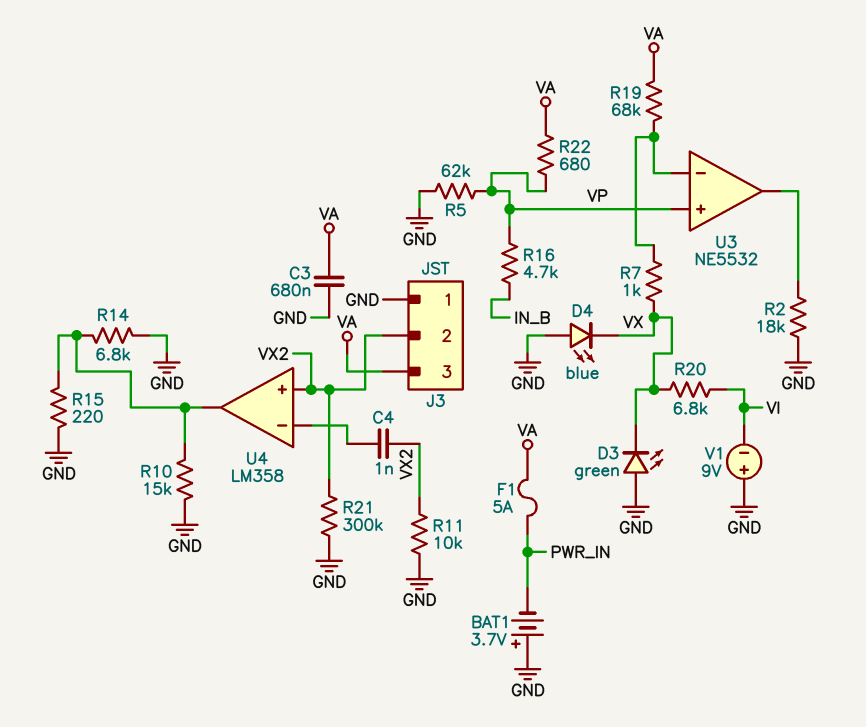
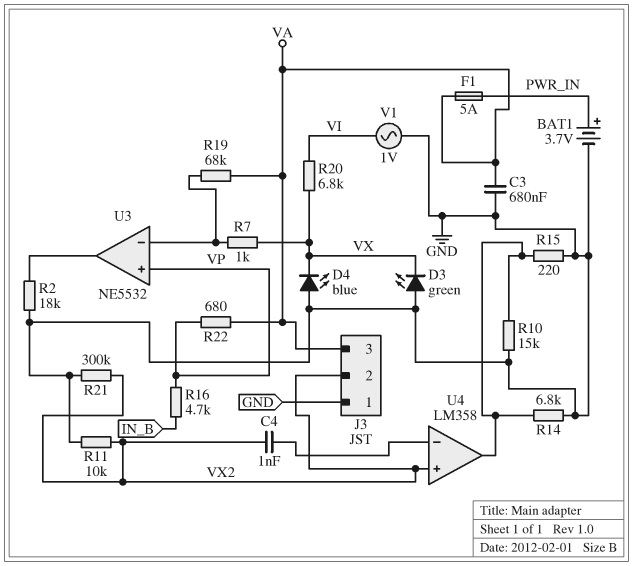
BAT1: 3.7V (plus GND, minus PWR_IN) -> 3.7V (plus PWR_IN, minus GND)
R5: 62k (GND, VP) -> none
V1: 9V (plus GND, minus VI) -> AC 1V (GND, VI)

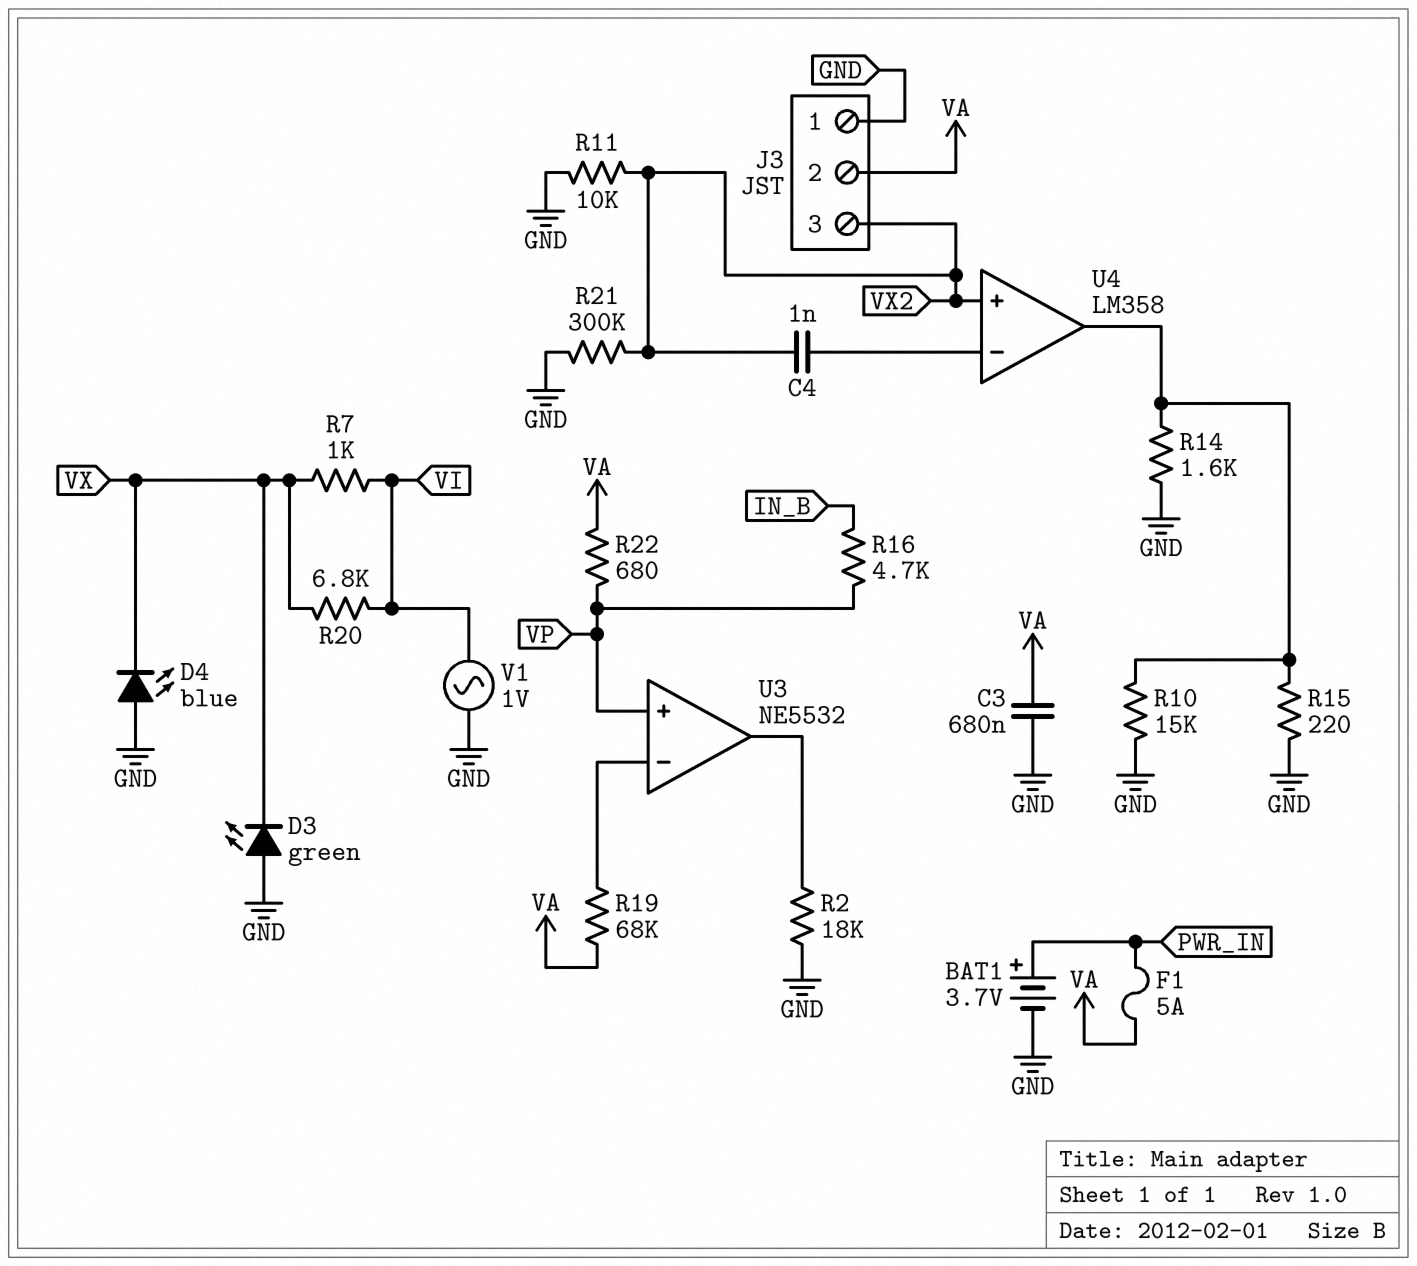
J3 pin 2: VX2 -> VA
J3 pin 3: VA -> VX2
R7: 1k (U3/in-, VX) -> 1k (VI, VX)
R14: 6.8k (GND, U4/out) -> 1.6k (GND, U4/out)

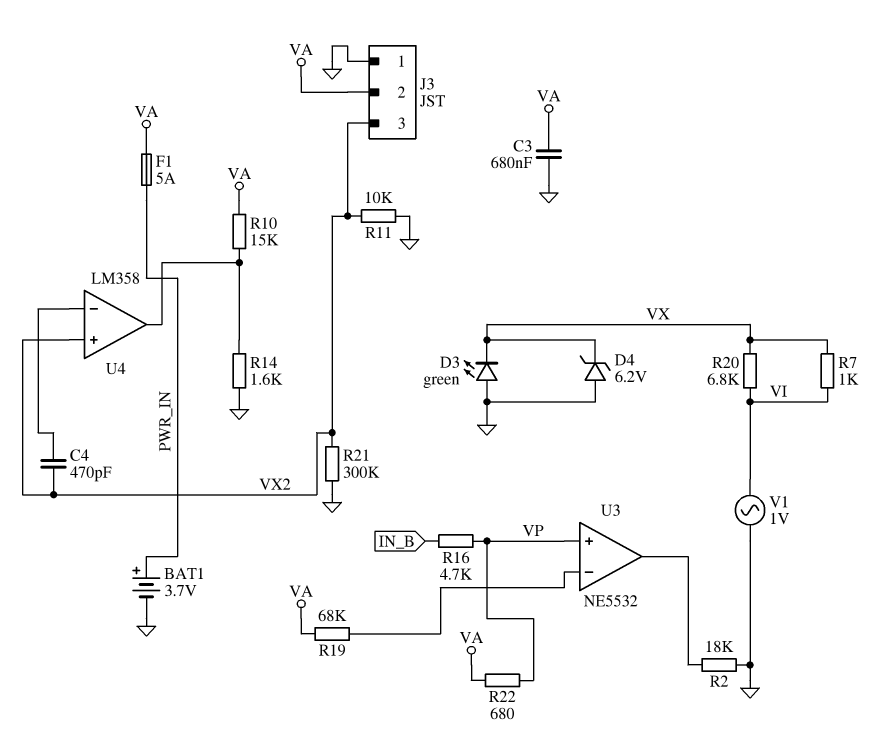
C4: 1nF (U4/in-, VX2) -> 470pF (U4/in-, VX2)
D4: LED blue (A GND, K VX) -> zener 6.2V (A GND, K VX)
R10: 15k (GND, U4/out) -> 15k (U4/out, VA)
R15: 220 (GND, U4/out) -> none

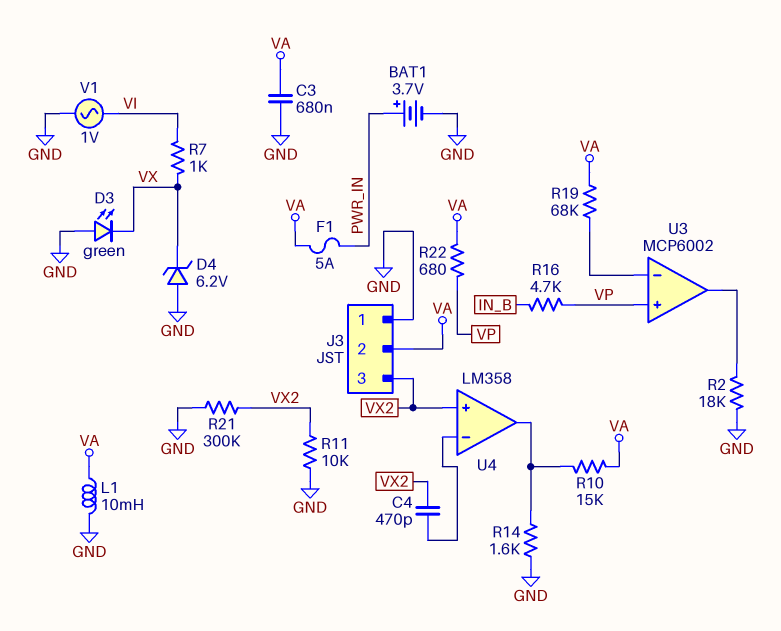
L1: none -> 10mH (GND, VA)
R20: 6.8k (VI, VX) -> none
U3: NE5532 -> MCP6002

